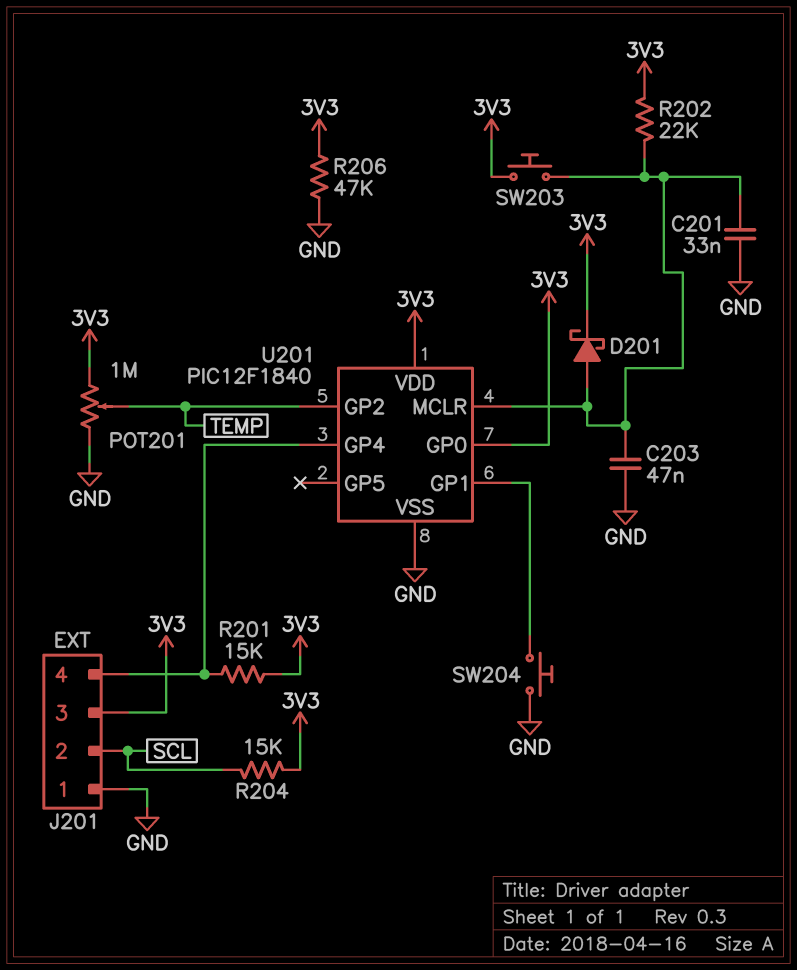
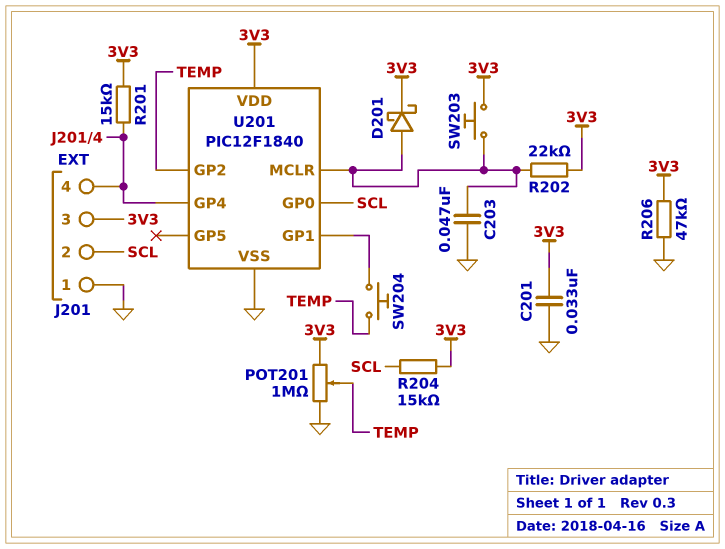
C201: 33nF (GND, U201/MCLR) -> 33nF (3V3, GND)
SW204: button (GND, U201/GP1) -> button (TEMP, U201/GP1)
U201 pin GP0: 3V3 -> SCL

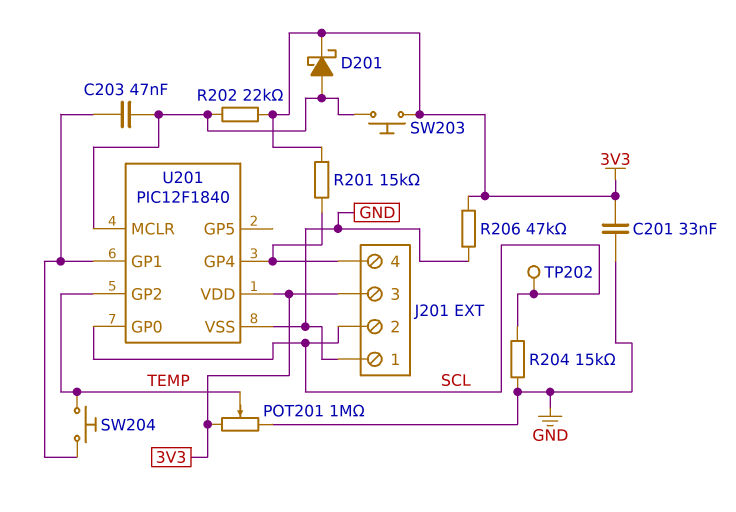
C203: 47nF (GND, U201/MCLR) -> 47nF (U201/GP1, U201/MCLR)
R204: 15k (3V3, SCL) -> 15k (GND, SCL)
TP202: none -> test point (SCL)

